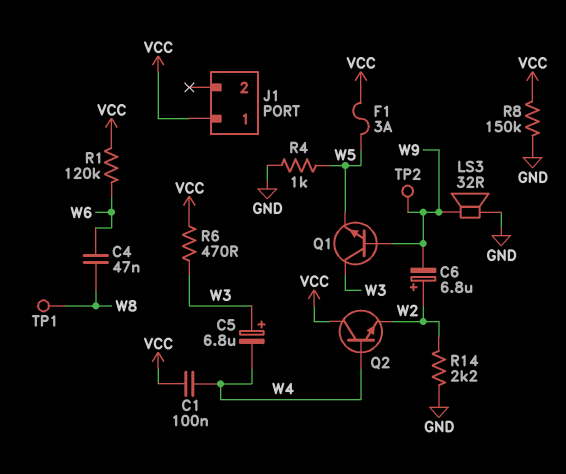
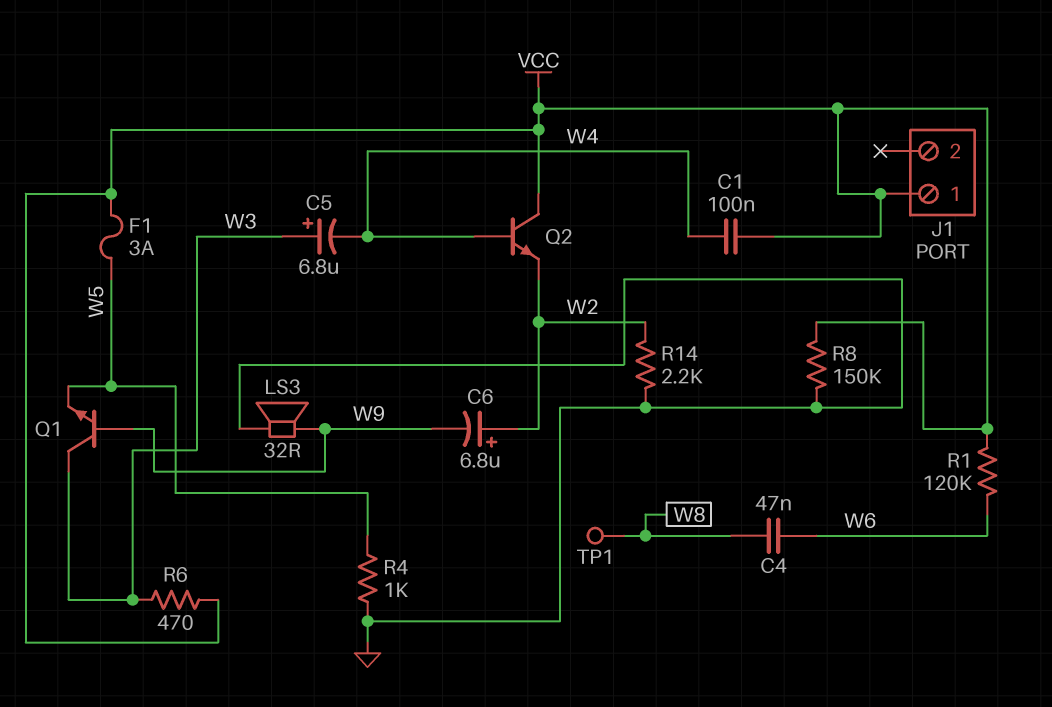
TP2: test point (W9) -> none

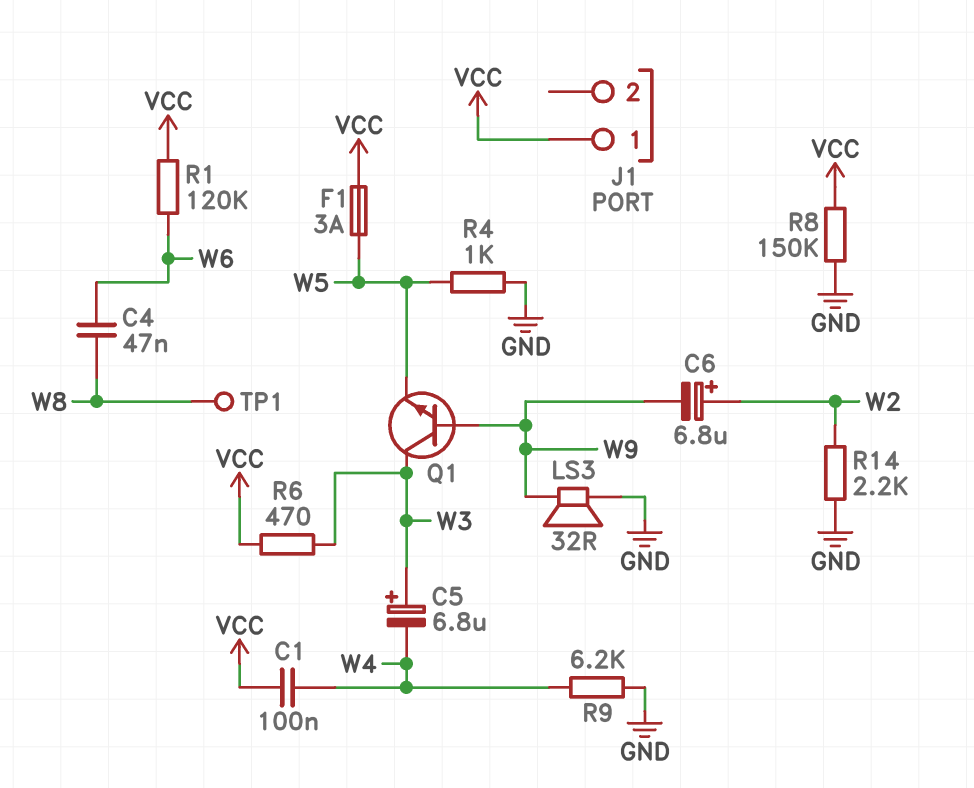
Q2: NPN (B W4, C VCC, E W2) -> none
R9: none -> 6.2k (GND, W4)

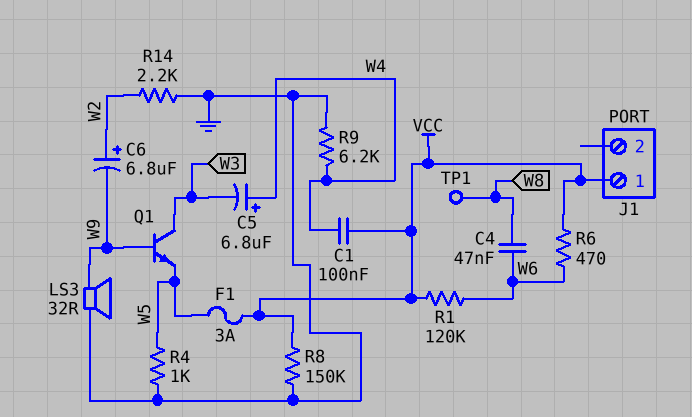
C5: 6.8uF (plus W3, minus W4) -> 6.8uF (plus W4, minus W3)
R6: 470 (VCC, W3) -> 470 (VCC, W6)

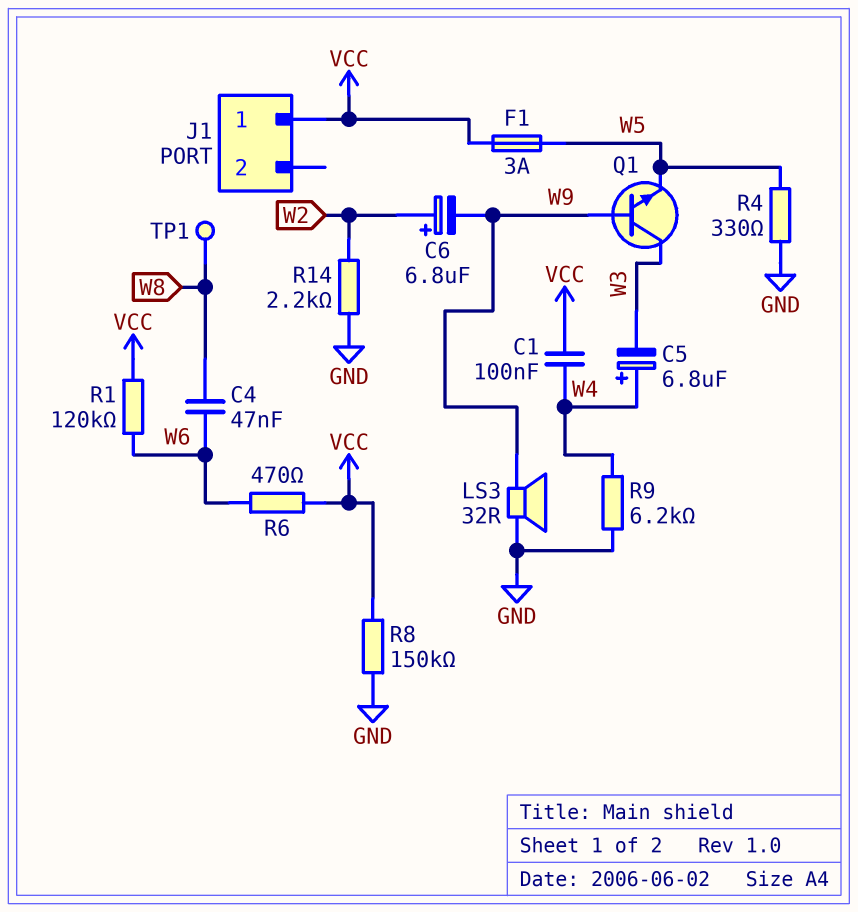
R4: 1k (GND, W5) -> 330 (GND, W5)

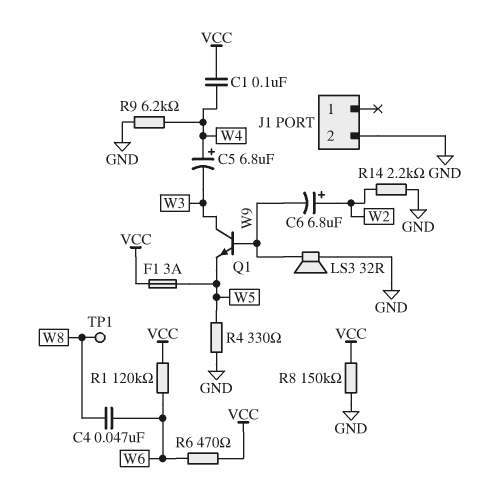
J1 pin 1: VCC -> none
J1 pin 2: none -> GND

